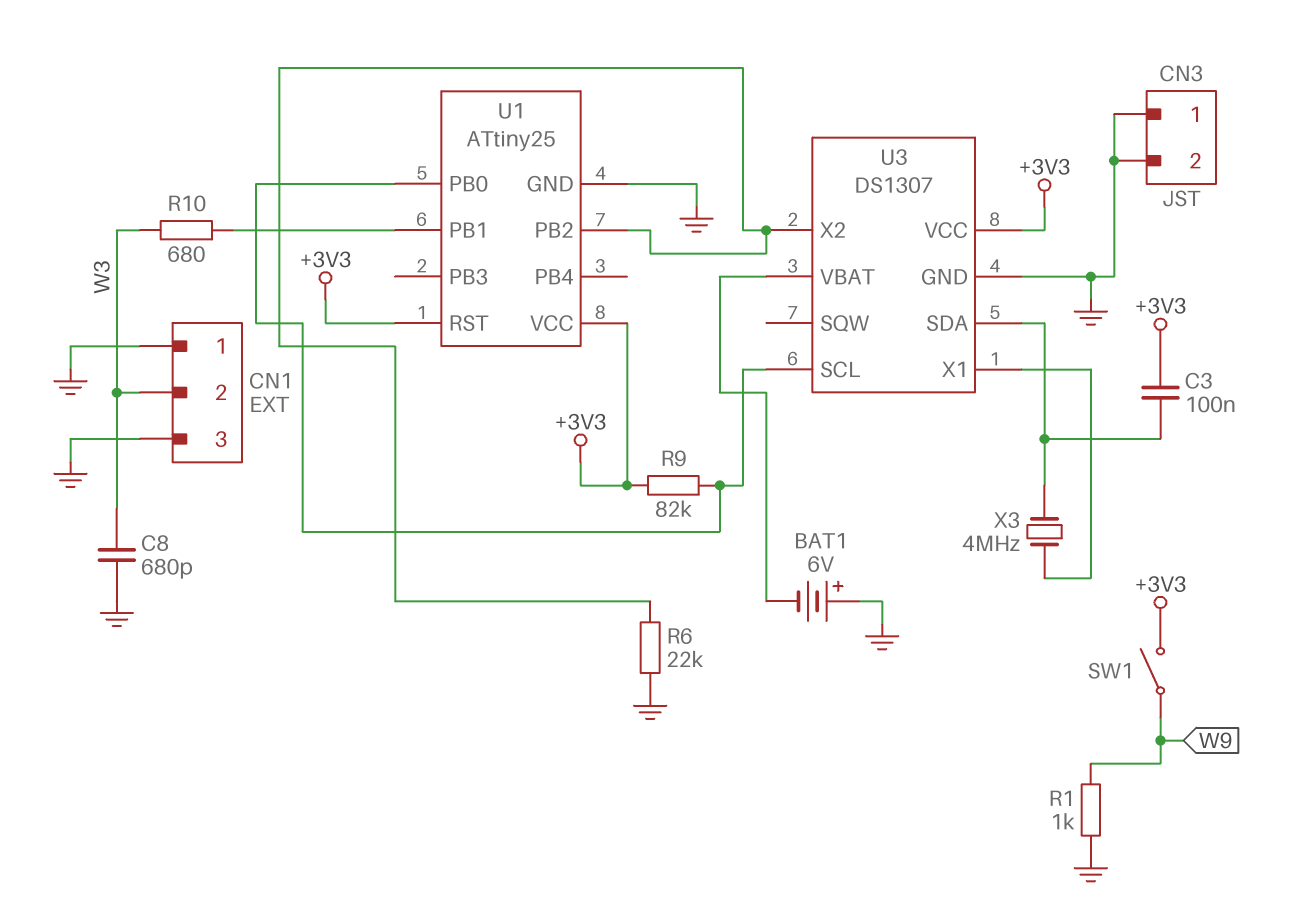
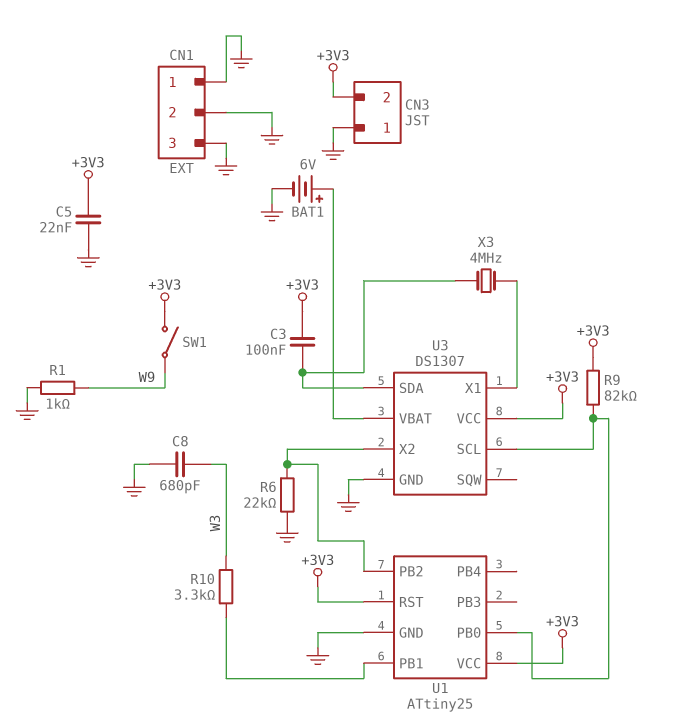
BAT1: 6V (plus GND, minus U3/VBAT) -> 6V (plus U3/VBAT, minus GND)
C5: none -> 22nF (+3V3, GND)
CN1 pin 2: W3 -> GND
CN3 pin 2: GND -> +3V3
R10: 680 (U1/PB1, W3) -> 3.3k (U1/PB1, W3)

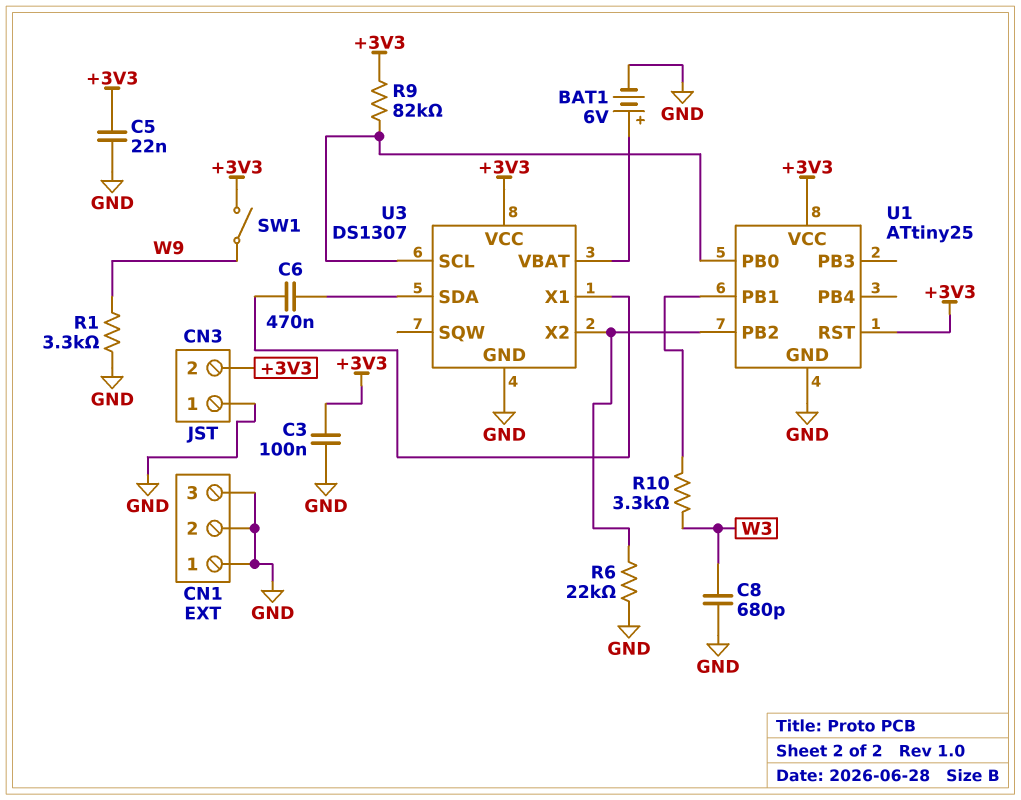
C3: 100nF (+3V3, U3/SDA) -> 100nF (+3V3, GND)
C6: none -> 470nF (U3/SDA, U3/X1)
R1: 1k (GND, W9) -> 3.3k (GND, W9)
X3: 4MHz (U3/SDA, U3/X1) -> none

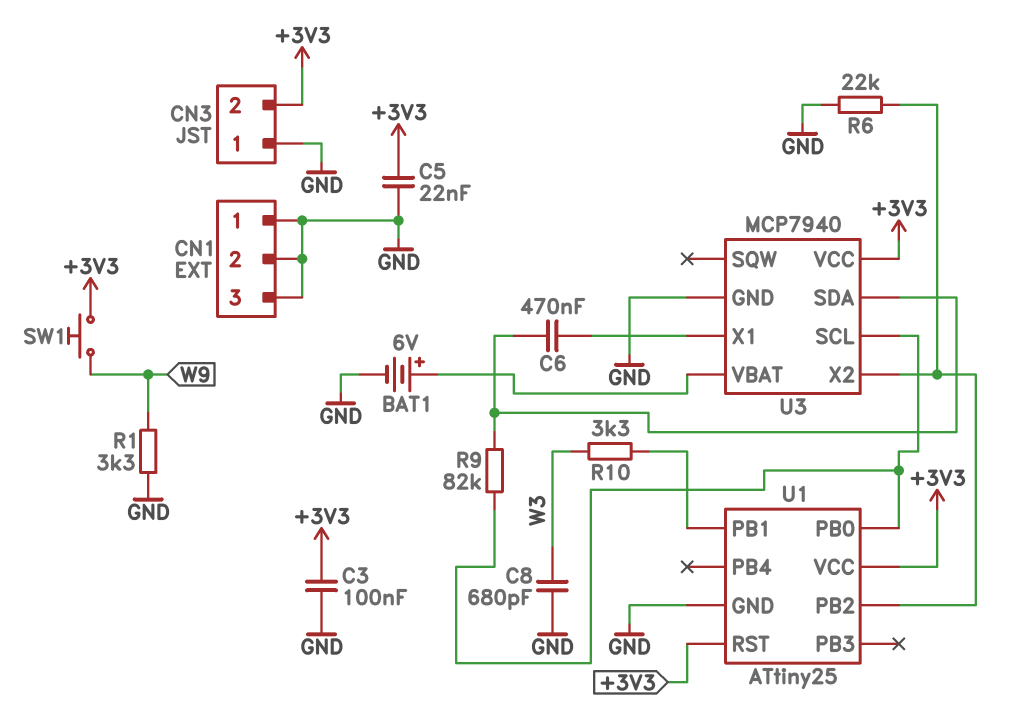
R9: 82k (+3V3, U1/PB0) -> 82k (U1/PB0, U3/SDA)
SW1: switch (+3V3, W9) -> button (+3V3, W9)
U3: DS1307 -> MCP7940

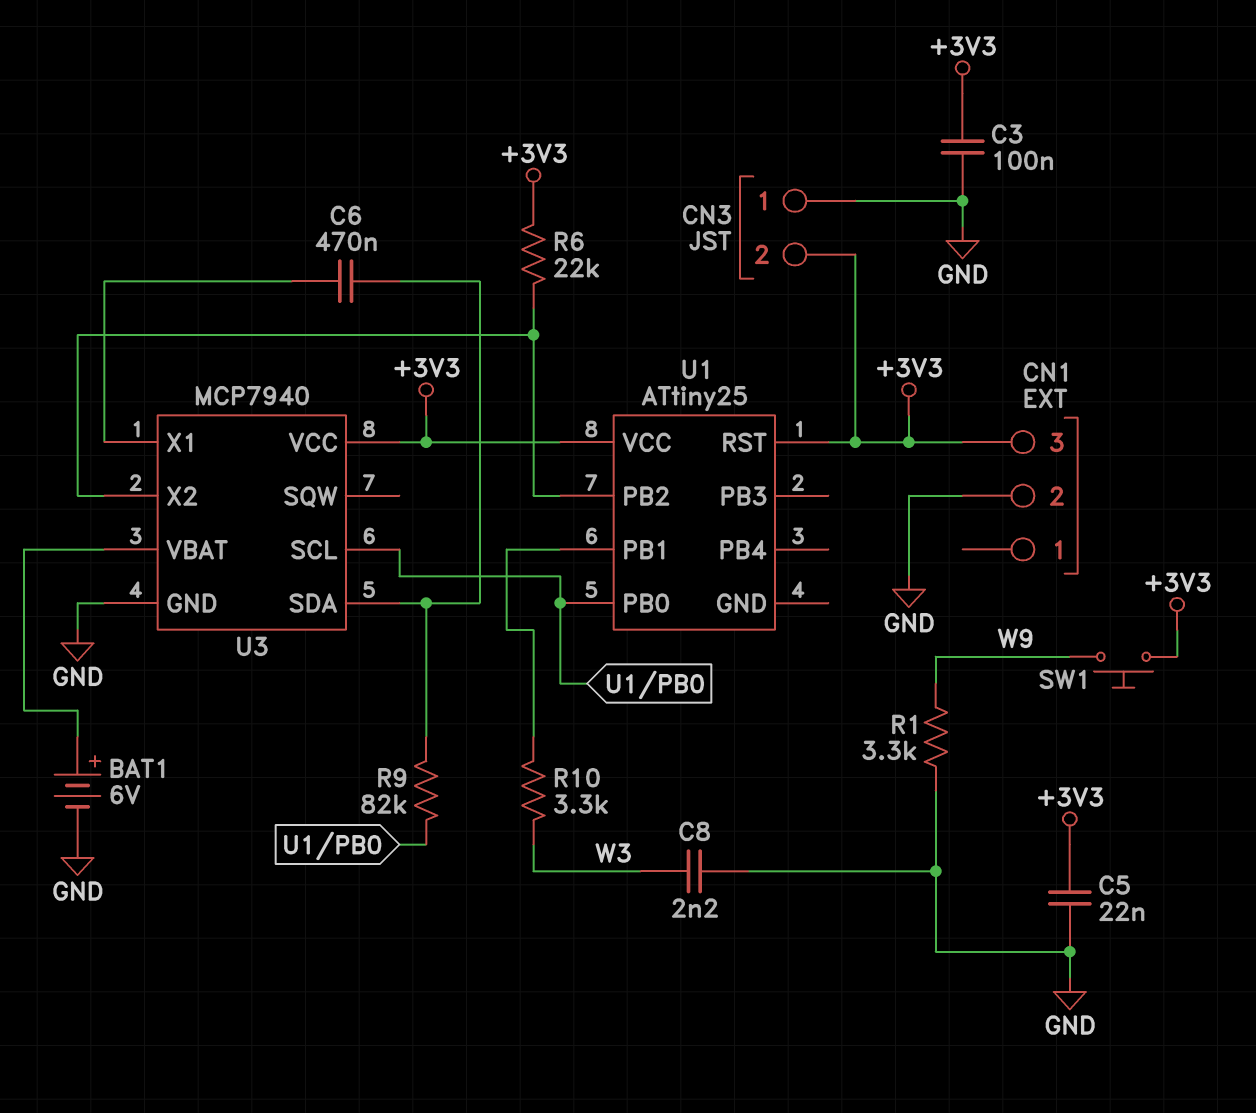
C8: 680pF (GND, W3) -> 2.2nF (GND, W3)
CN1 pin 1: GND -> none
CN1 pin 3: GND -> +3V3
R6: 22k (GND, U1/PB2) -> 22k (+3V3, U1/PB2)
U1 pin GND: GND -> none

